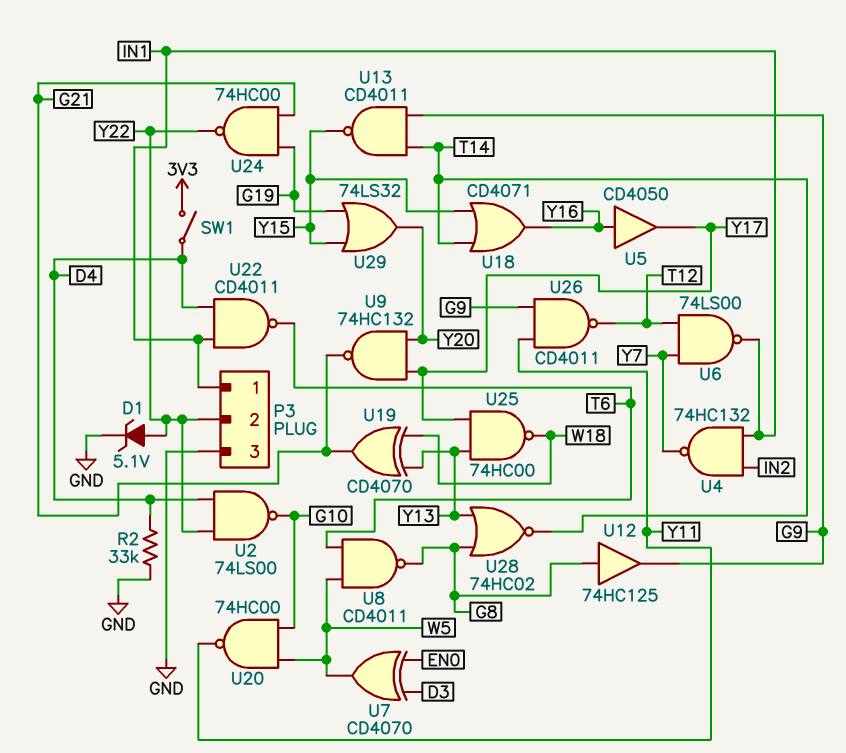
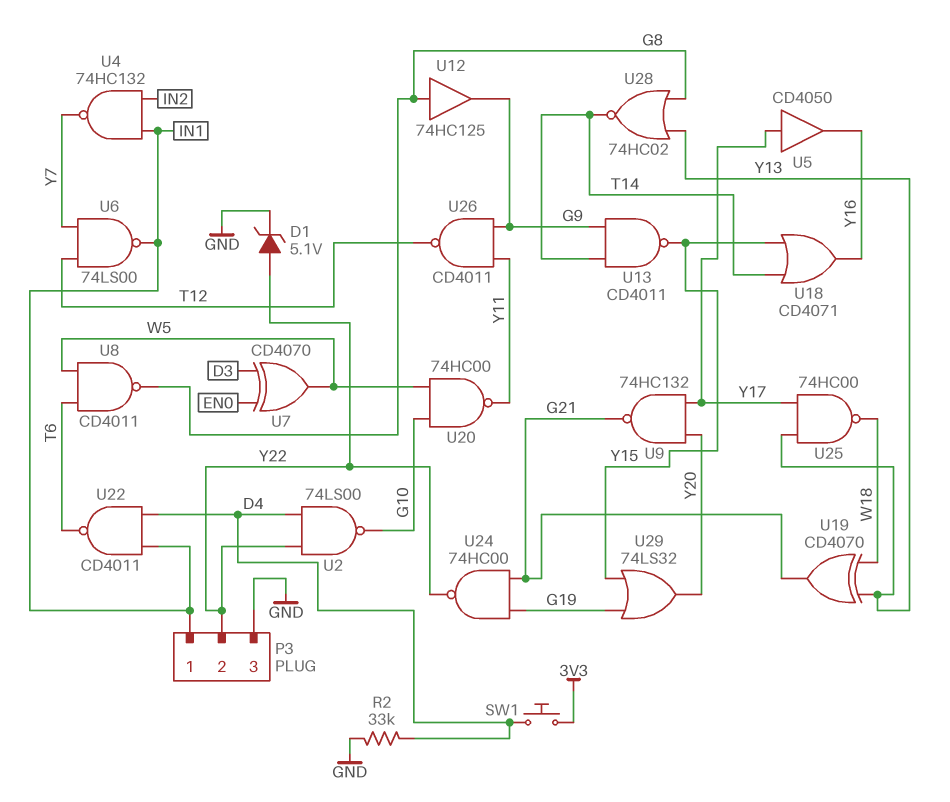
SW1: switch (3V3, D4) -> button (3V3, D4)
U5: buffer CD4050 (in Y16, out Y17) -> buffer CD4050 (in Y17, out Y16)

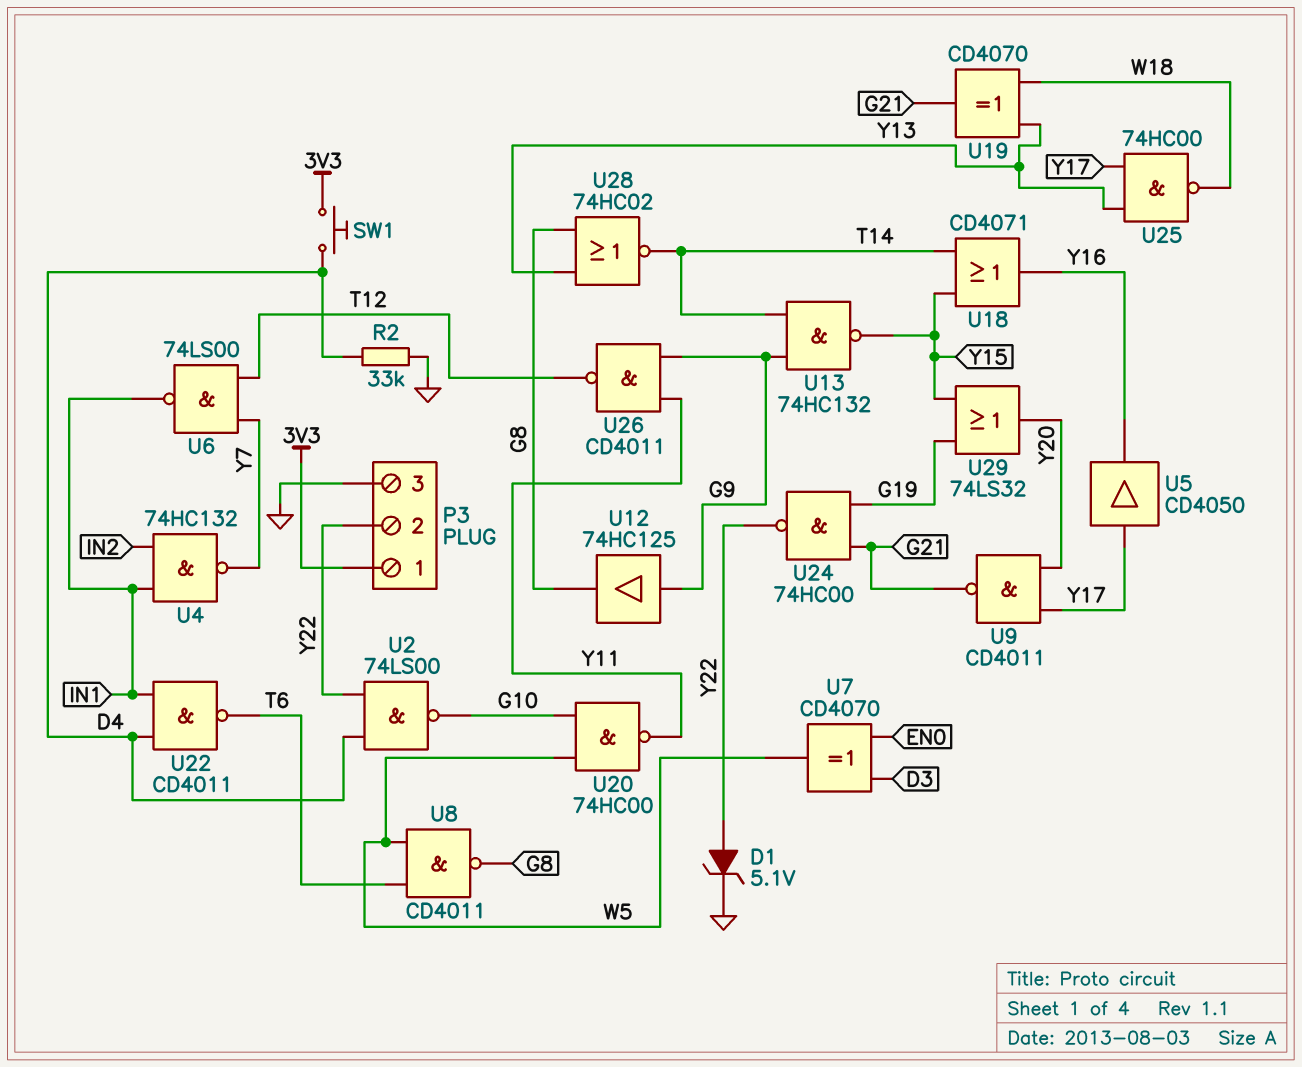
P3 pin 1: IN1 -> 3V3
U9: NAND 74HC132 (in Y17, in Y20, out G21) -> NAND CD4011 (in Y17, in Y20, out G21)
U12: buffer 74HC125 (in G8, out G9) -> buffer 74HC125 (in G9, out G8)
U13: NAND CD4011 (in G9, in T14, out Y15) -> NAND 74HC132 (in G9, in T14, out Y15)

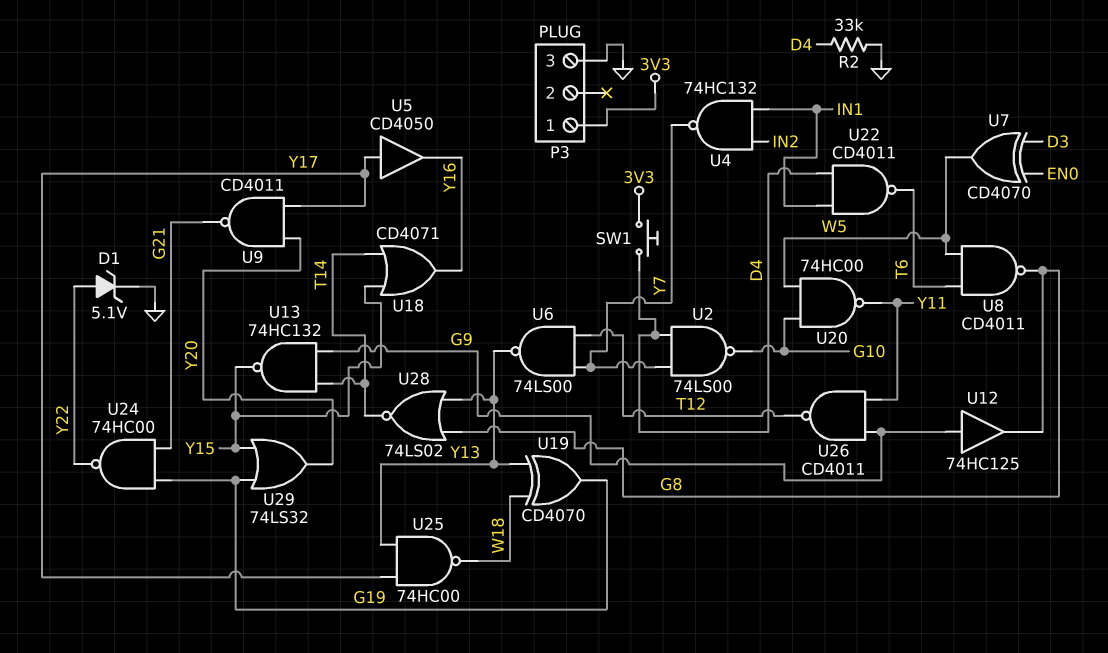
P3 pin 2: Y22 -> none
U2: NAND 74LS00 (in D4, in Y22, out G10) -> NAND 74LS00 (in D4, in Y7, out G10)
U6: NAND 74LS00 (in T12, in Y7, out IN1) -> NAND 74LS00 (in T12, in Y7, out Y13)
U19: XOR CD4070 (in W18, in Y13, out G21) -> XOR CD4070 (in W18, in Y13, out G19)
U28: NOR 74HC02 (in G8, in Y13, out T14) -> NOR 74LS02 (in G8, in Y13, out T14)

